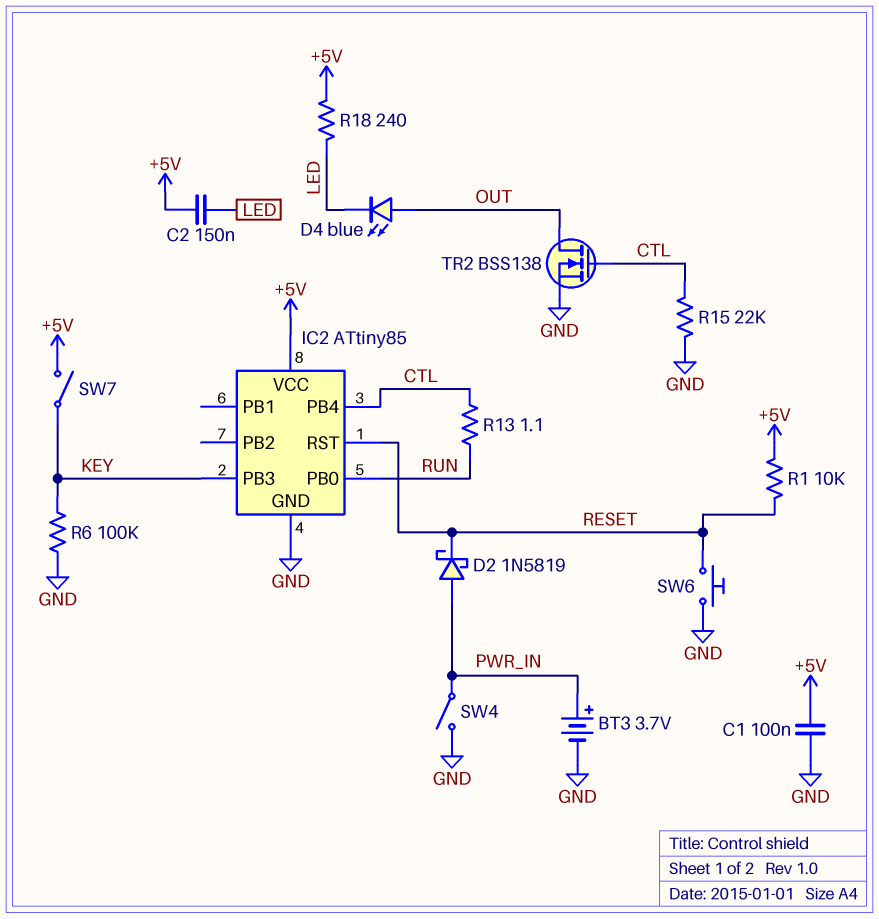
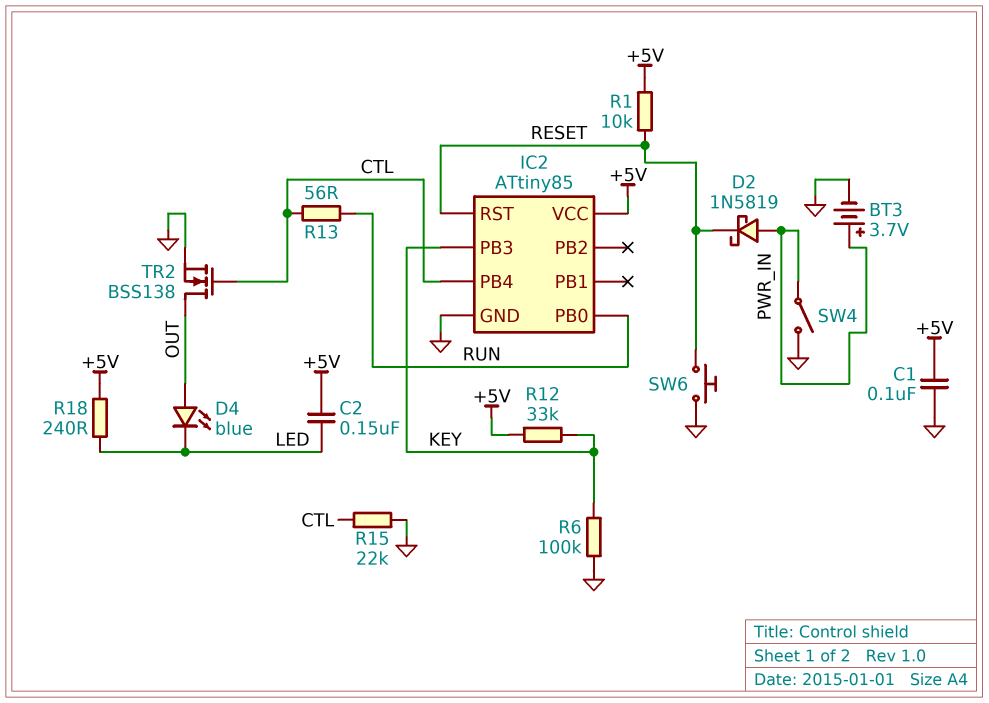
R12: none -> 33k (+5V, KEY)
R13: 1.1 (CTL, RUN) -> 56 (CTL, RUN)
SW7: switch (+5V, KEY) -> none

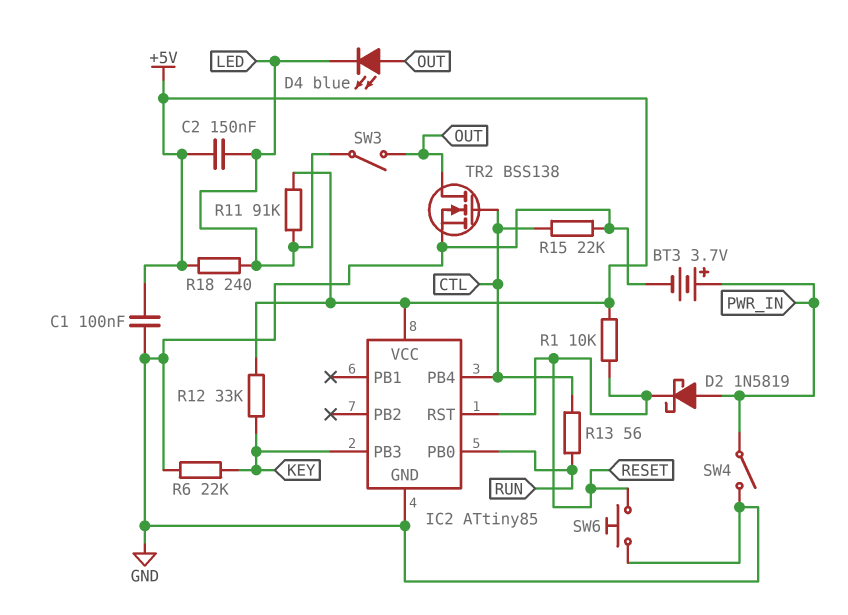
R6: 100k (GND, KEY) -> 22k (GND, KEY)
R11: none -> 91k (+5V, LED)
SW3: none -> switch (LED, OUT)

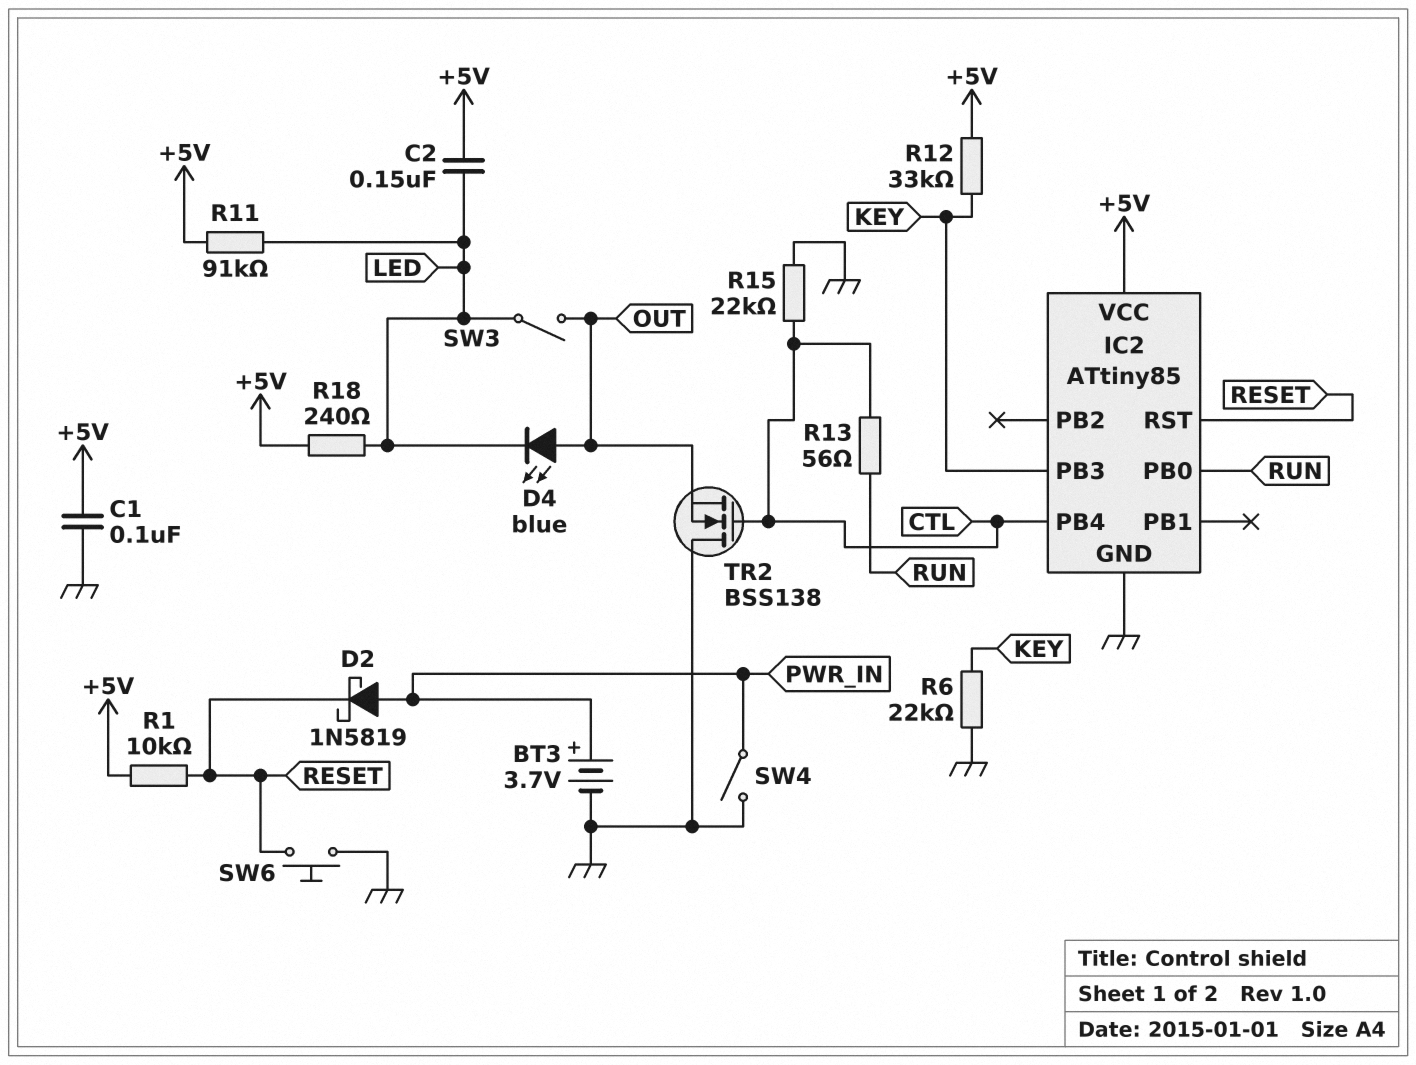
TR2: NMOS BSS138 (G CTL, D OUT, S GND) -> NMOS BSS138 (G CTL, D GND, S OUT)

